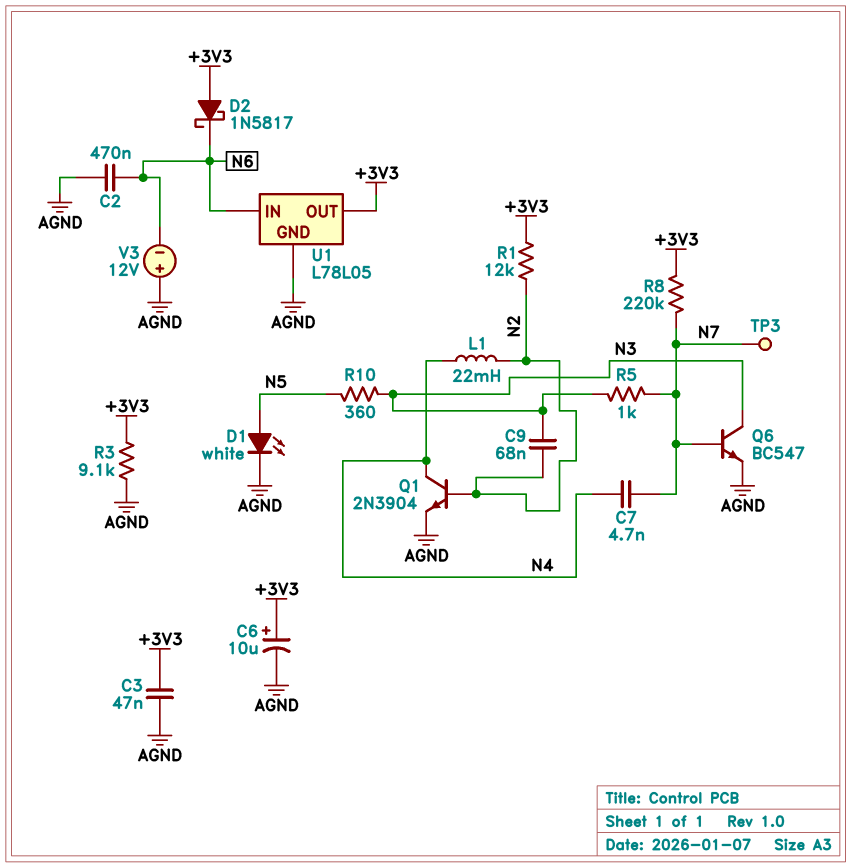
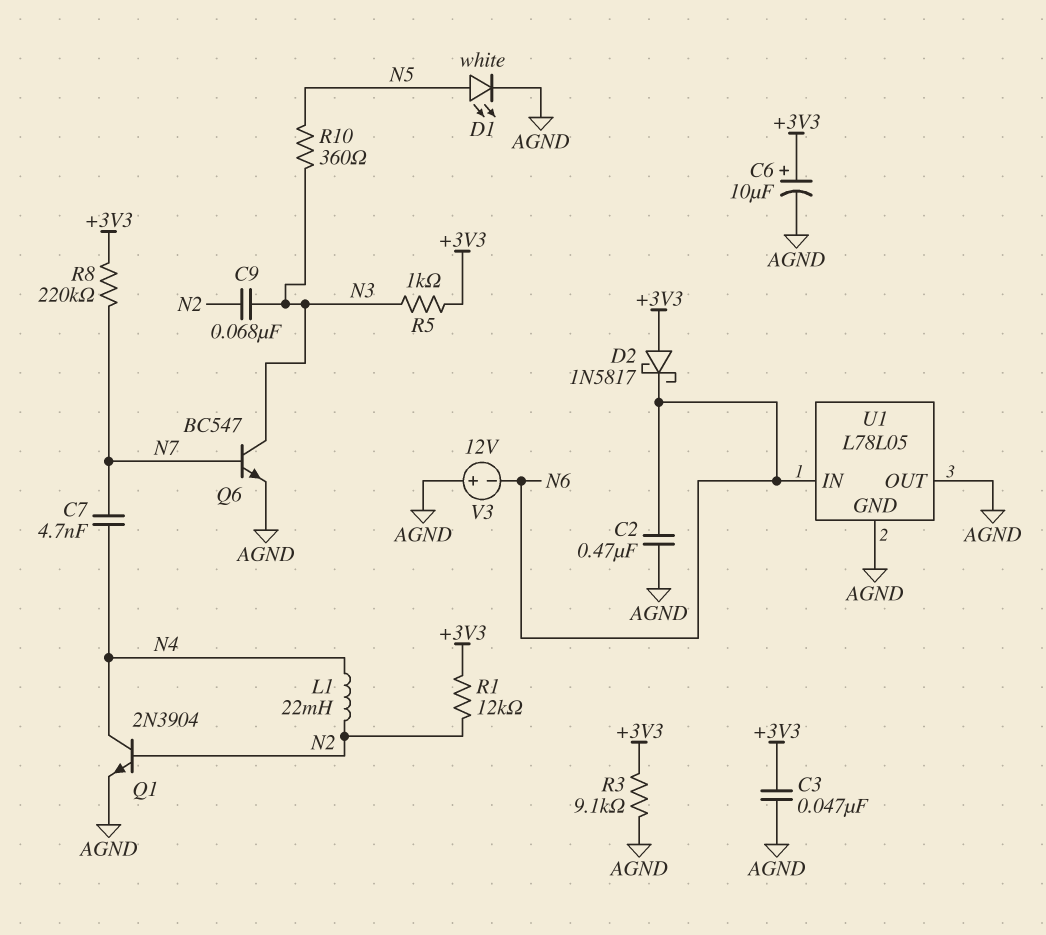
R5: 1k (N3, N7) -> 1k (+3V3, N3)
TP3: test point (N7) -> none
U1 pin OUT: +3V3 -> AGND

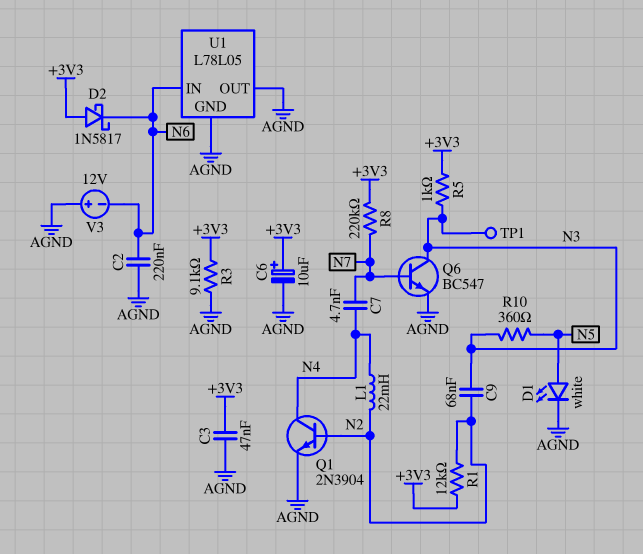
C2: 470nF (AGND, N6) -> 220nF (AGND, N6)
TP1: none -> test point (N3)

